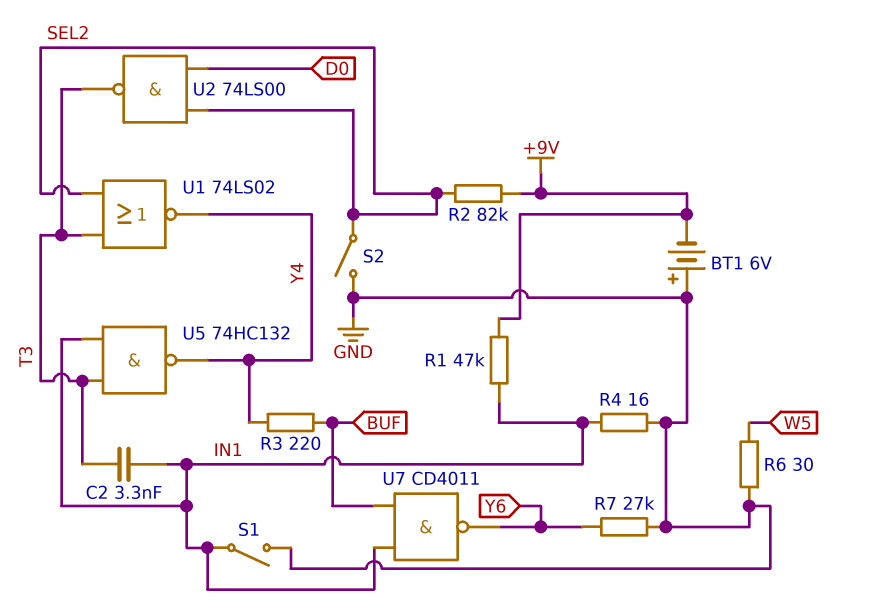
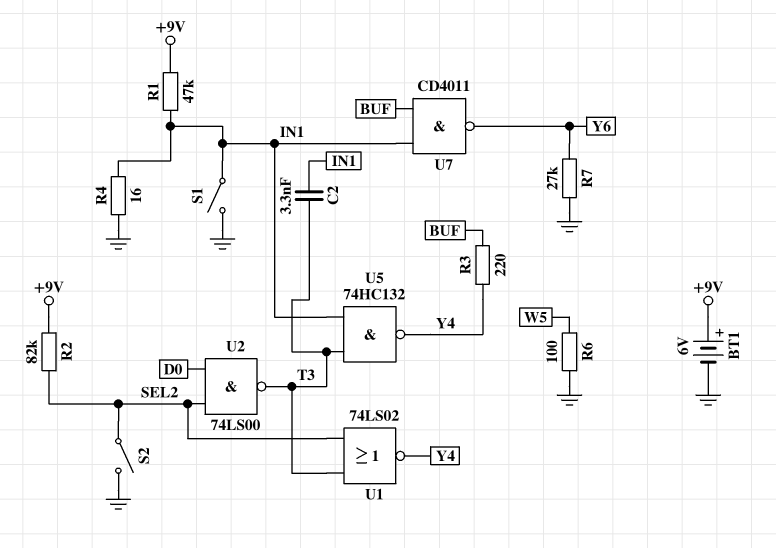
BT1: 6V (plus GND, minus +9V) -> 6V (plus +9V, minus GND)
R6: 30 (GND, W5) -> 100 (GND, W5)

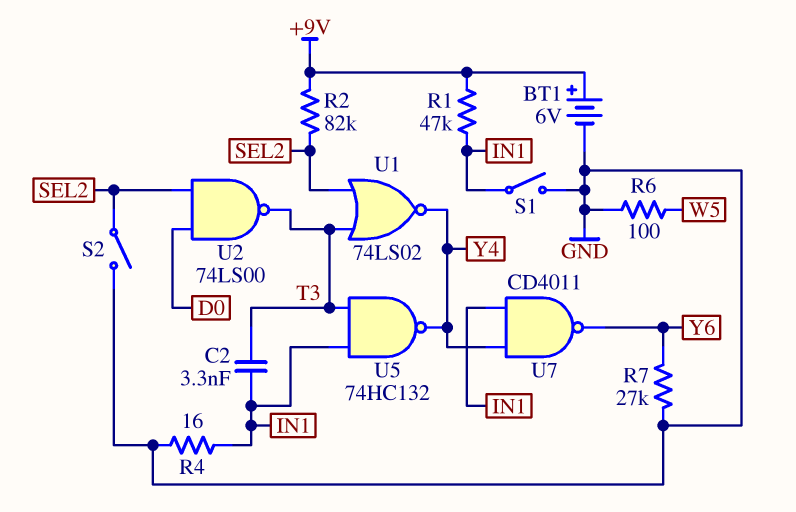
R3: 220 (BUF, Y4) -> none
U7: NAND CD4011 (in BUF, in IN1, out Y6) -> NAND CD4011 (in IN1, in Y4, out Y6)

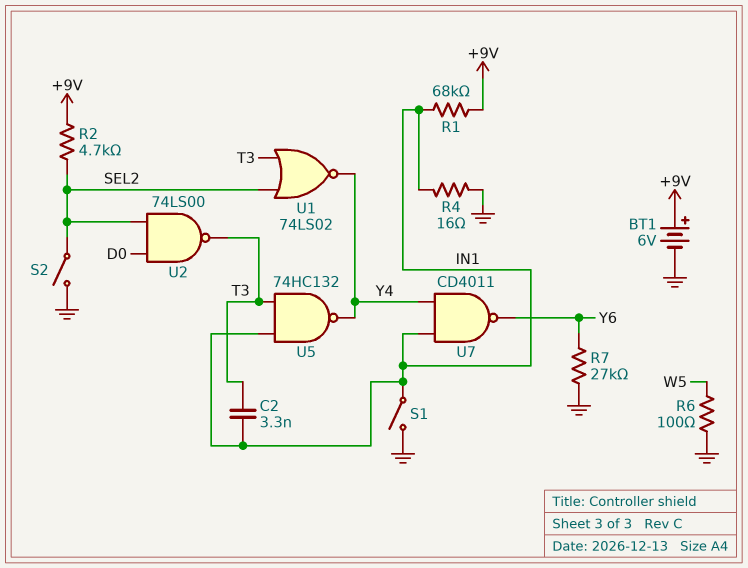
R1: 47k (+9V, IN1) -> 68k (+9V, IN1)
R2: 82k (+9V, SEL2) -> 4.7k (+9V, SEL2)

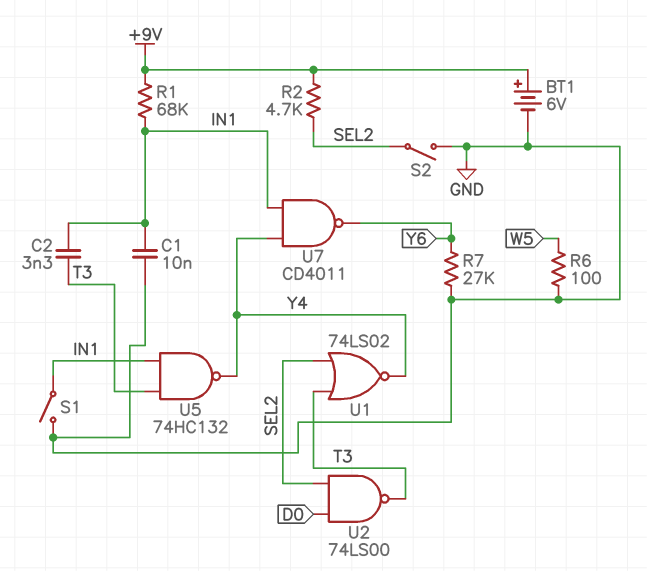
C1: none -> 10nF (GND, IN1)
R4: 16 (GND, IN1) -> none

